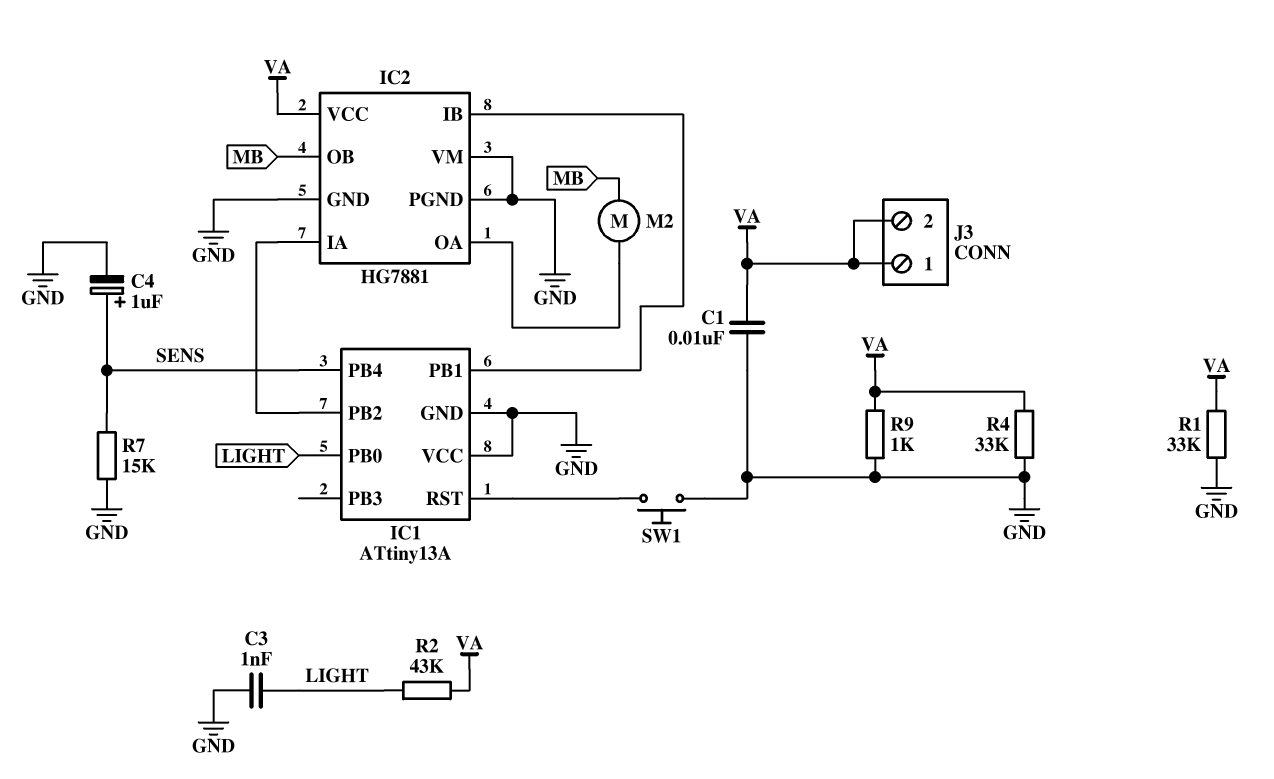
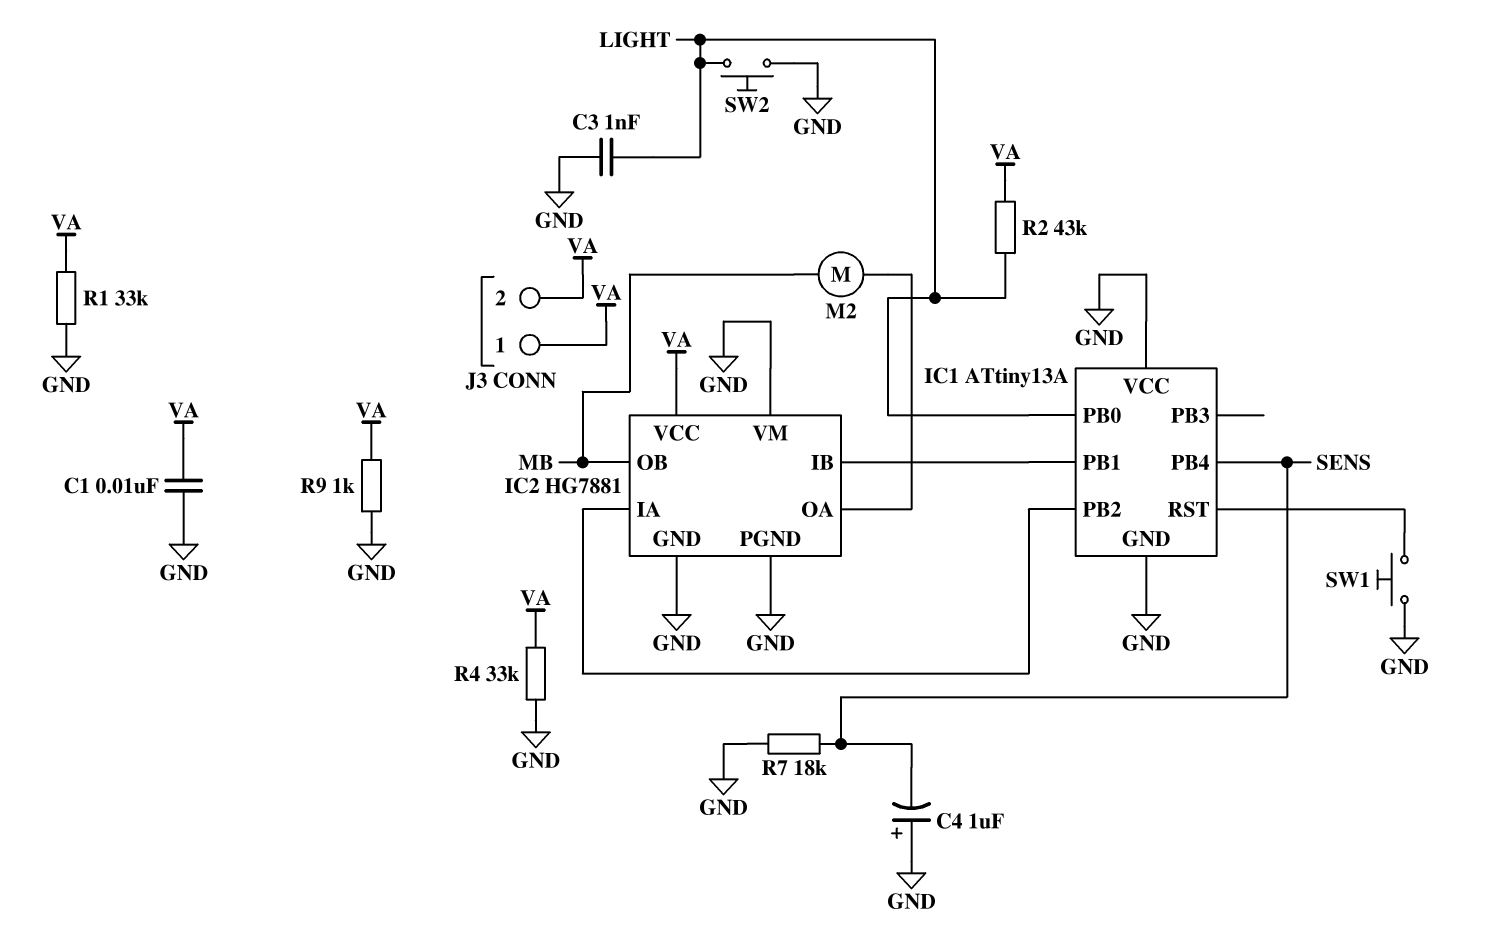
C4: 1uF (plus SENS, minus GND) -> 1uF (plus GND, minus SENS)
R7: 15k (GND, SENS) -> 18k (GND, SENS)
SW2: none -> button (GND, LIGHT)

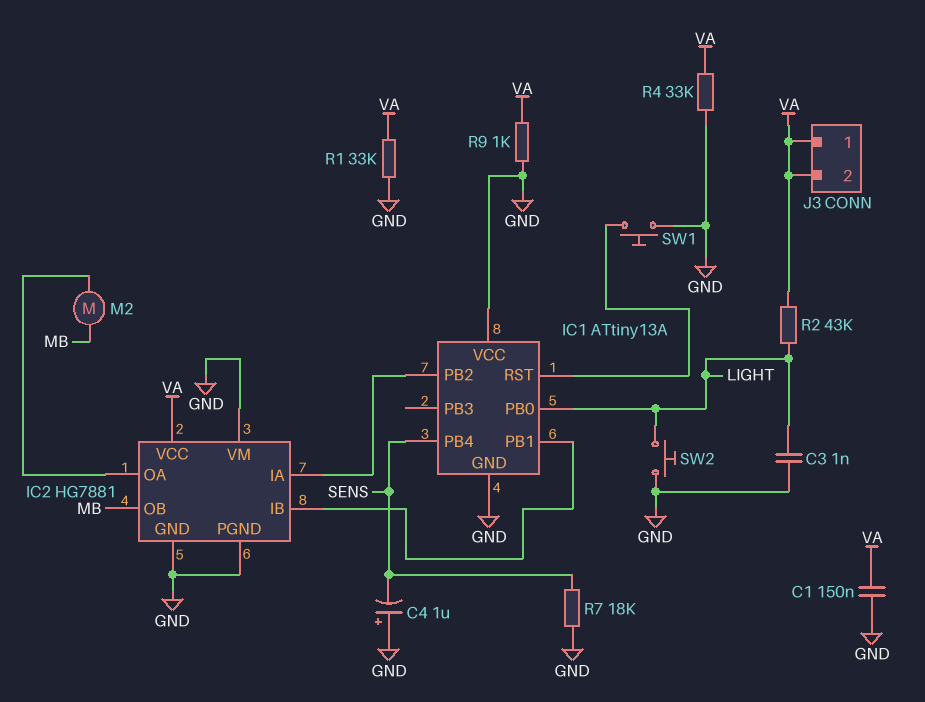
C1: 10nF (GND, VA) -> 150nF (GND, VA)

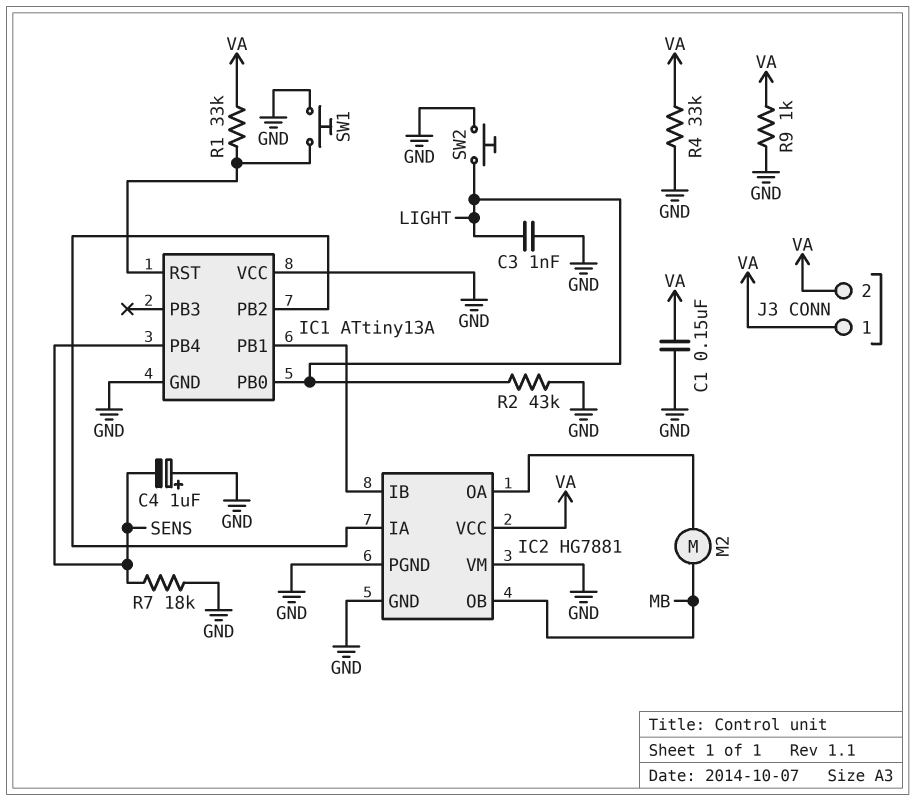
R1: 33k (GND, VA) -> 33k (IC1/RST, VA)
R2: 43k (LIGHT, VA) -> 43k (GND, LIGHT)

